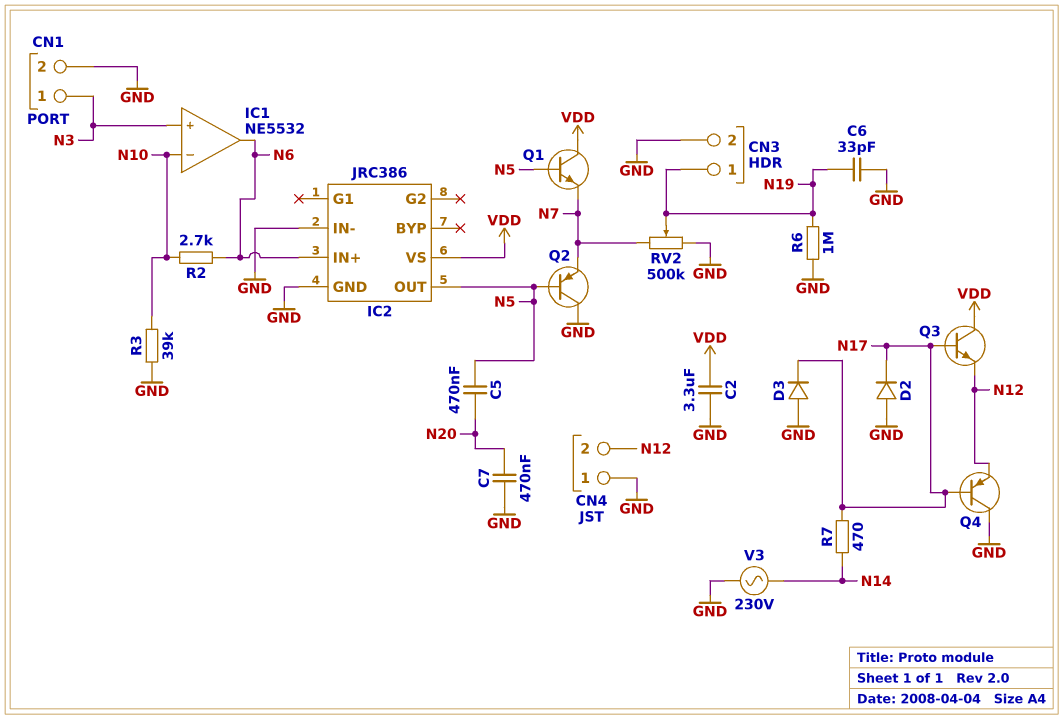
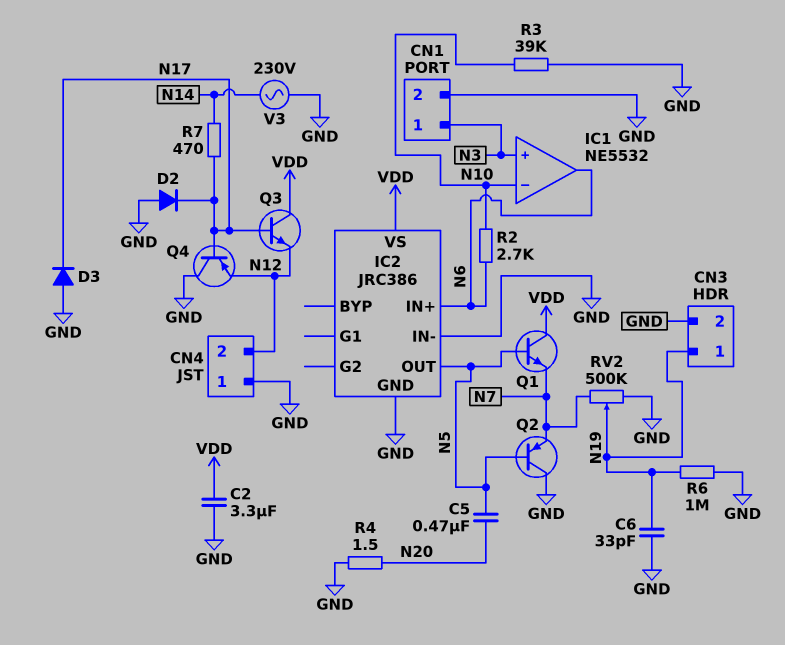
C7: 470nF (GND, N20) -> none
R4: none -> 1.5 (GND, N20)

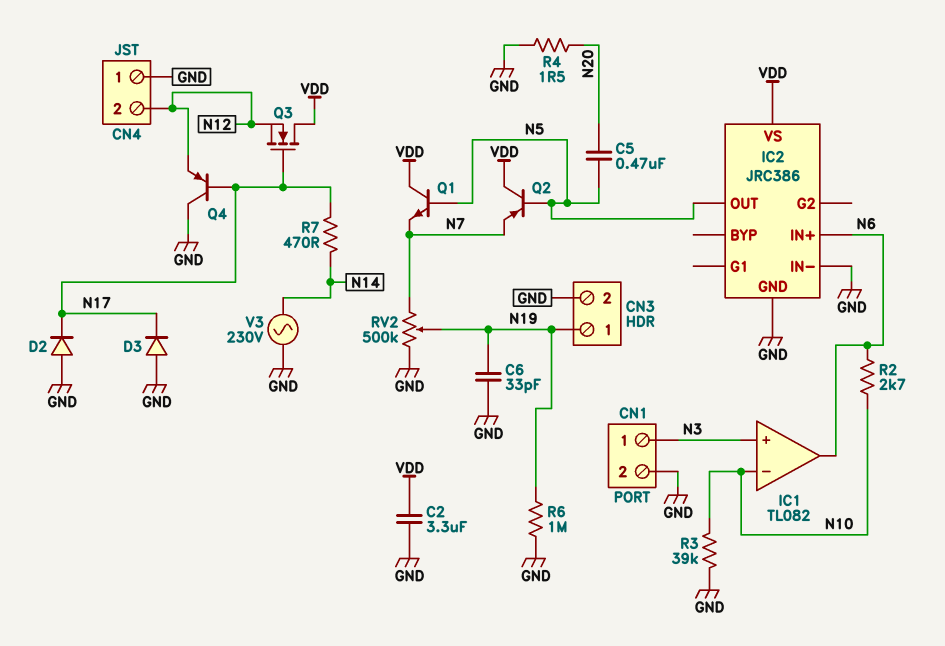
IC1: NE5532 -> TL082
Q2: PNP (B N5, C GND, E N7) -> PNP (B N5, C VDD, E N7)
Q3: NPN (B N17, C VDD, E N12) -> NMOS (G N17, D VDD, S N12)

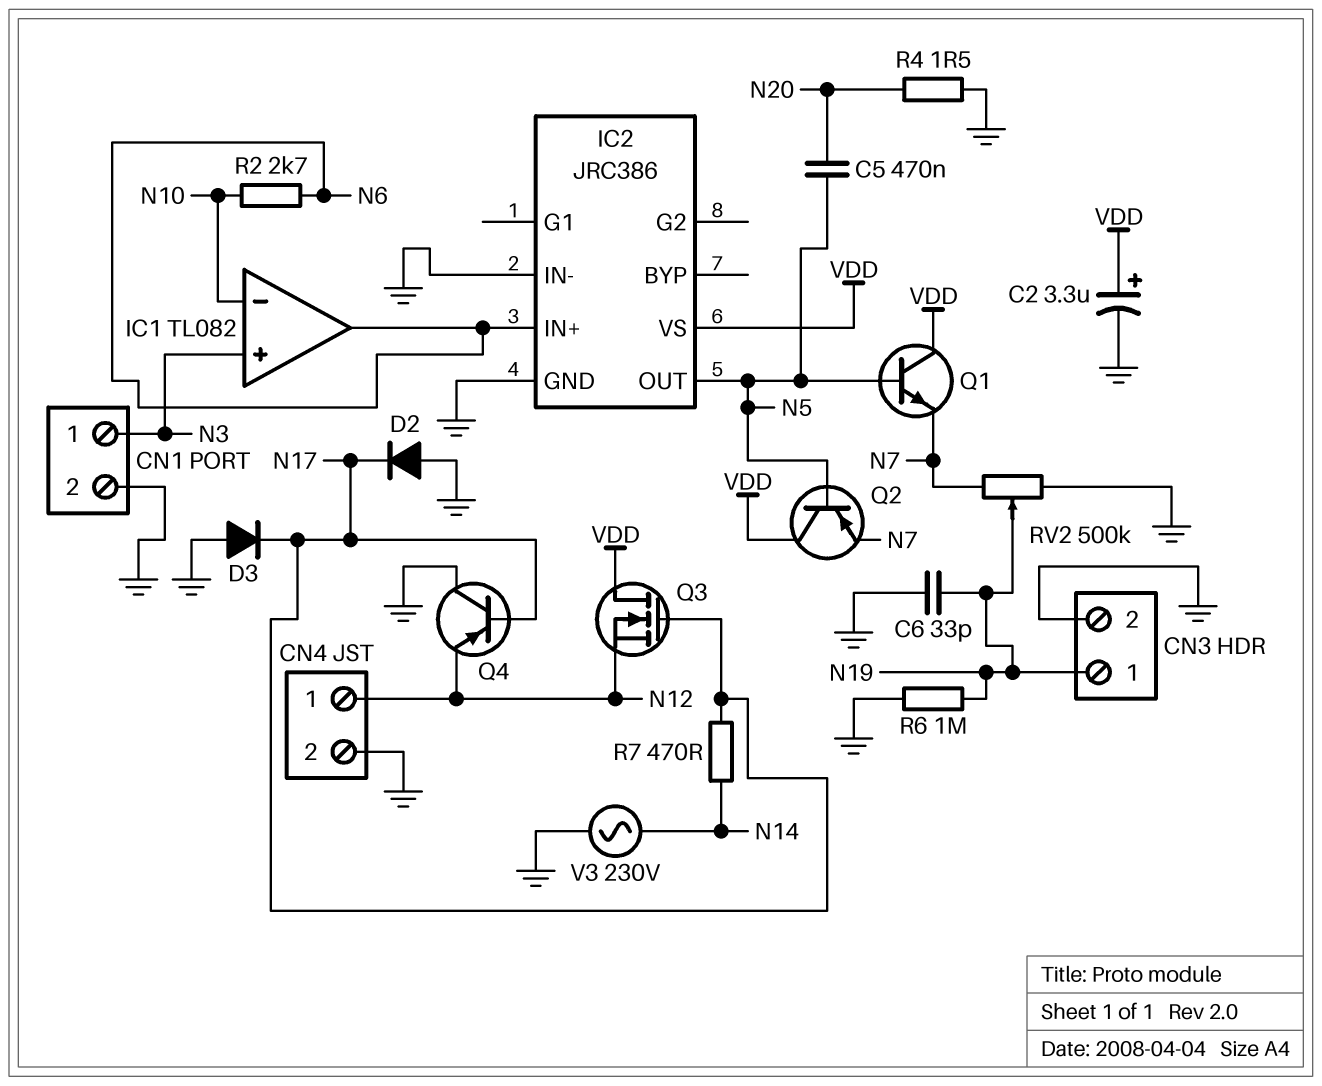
C2: 3.3uF (GND, VDD) -> 3.3uF (plus VDD, minus GND)
CN4 pin 1: GND -> N12
CN4 pin 2: N12 -> GND
R3: 39k (GND, N10) -> none

